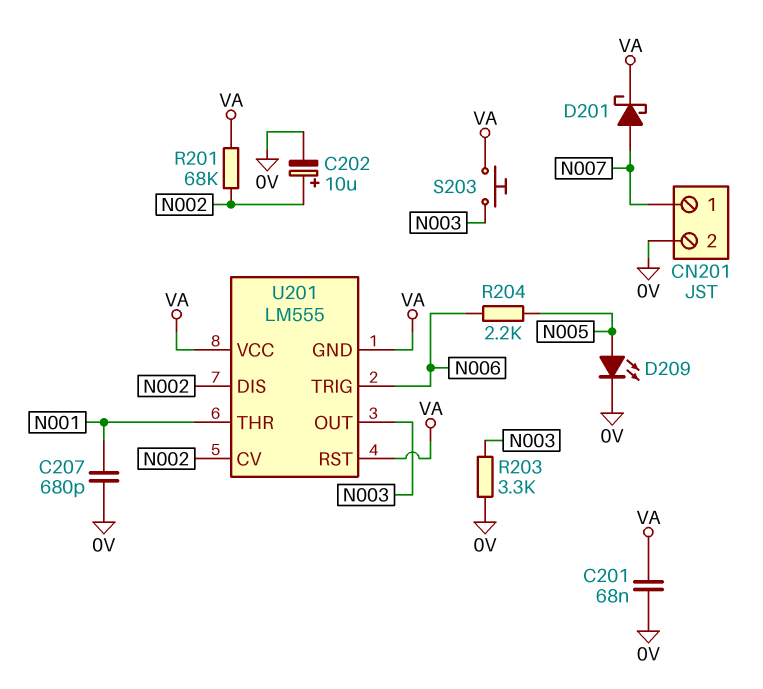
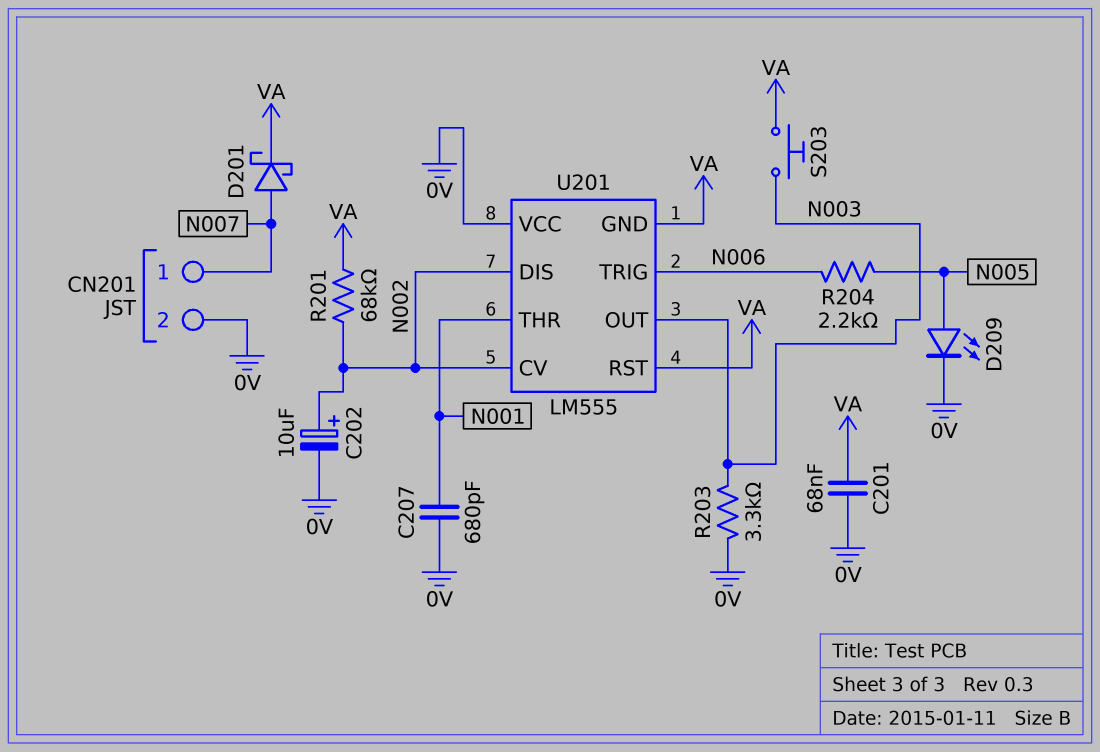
U201 pin VCC: VA -> 0V

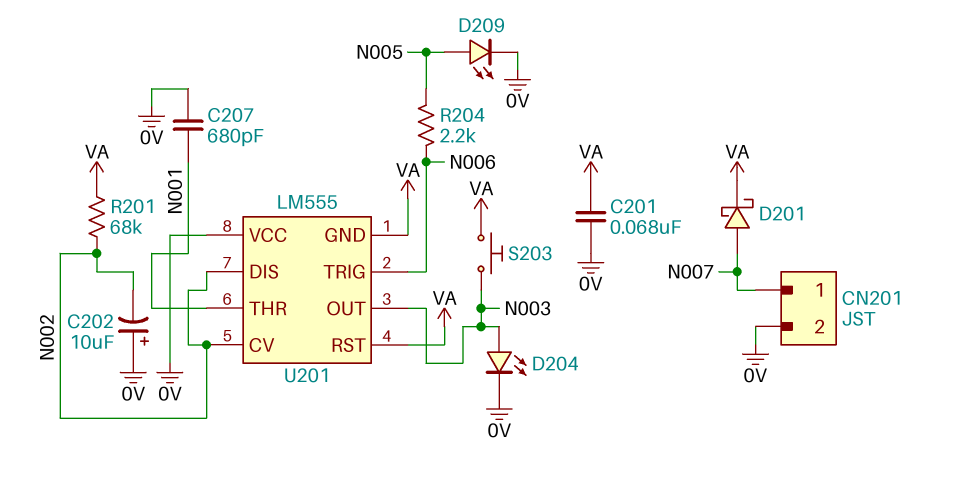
C202: 10uF (plus N002, minus 0V) -> 10uF (plus 0V, minus N002)
D204: none -> LED (A N003, K 0V)
R203: 3.3k (0V, N003) -> none

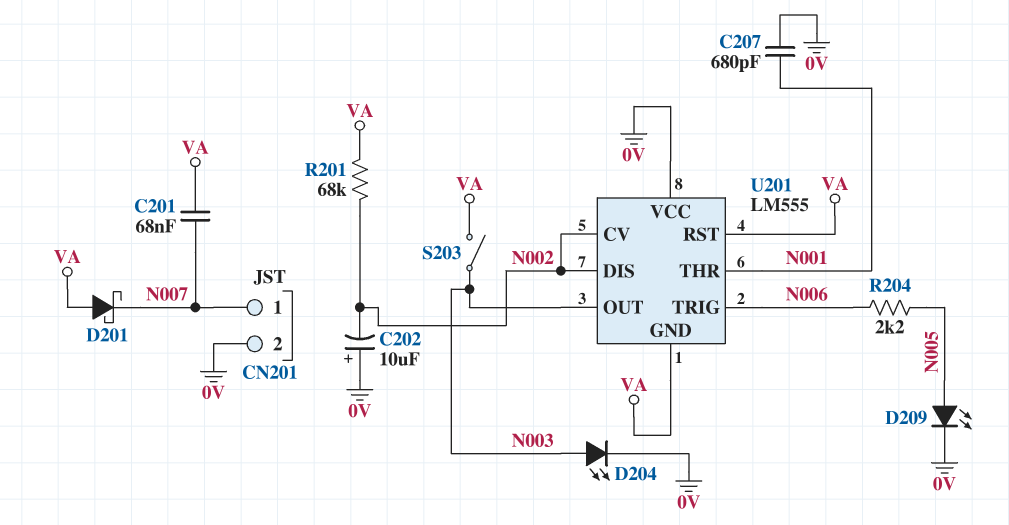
C201: 68nF (0V, VA) -> 68nF (N007, VA)
D201: schottky (A N007, K VA) -> schottky (A VA, K N007)
S203: button (N003, VA) -> switch (N003, VA)

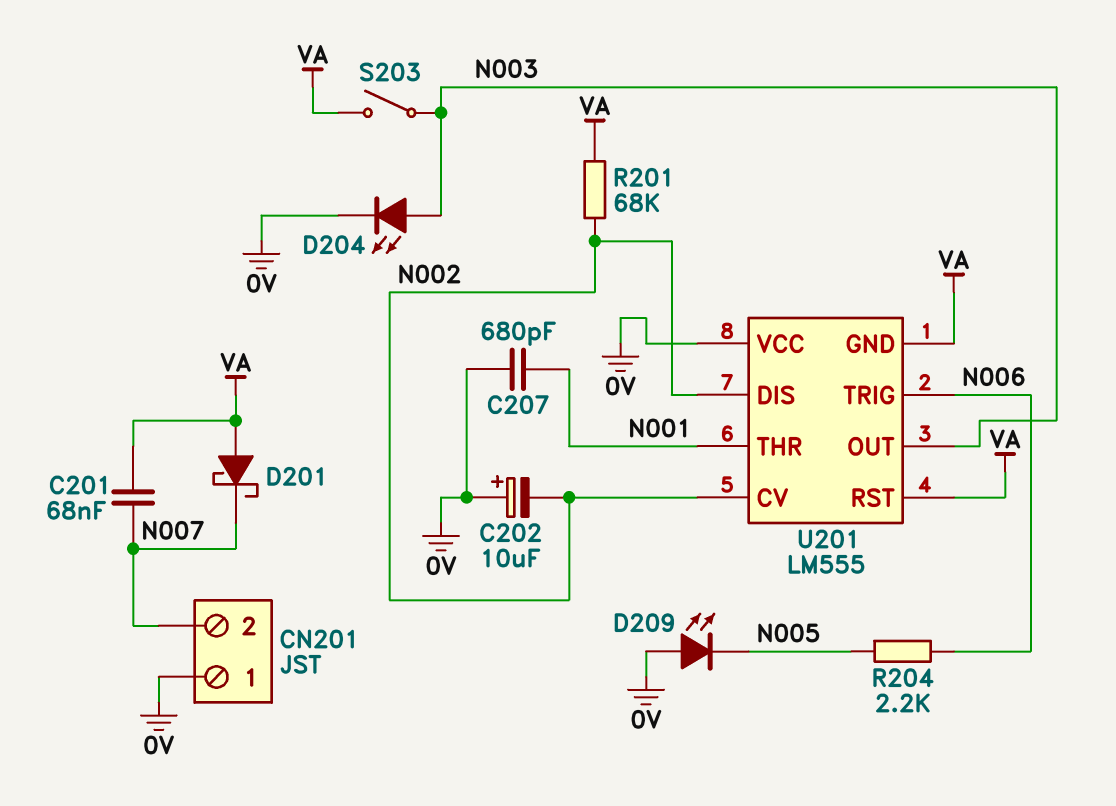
CN201 pin 1: N007 -> 0V
CN201 pin 2: 0V -> N007
D209: LED (A N005, K 0V) -> LED (A 0V, K N005)

